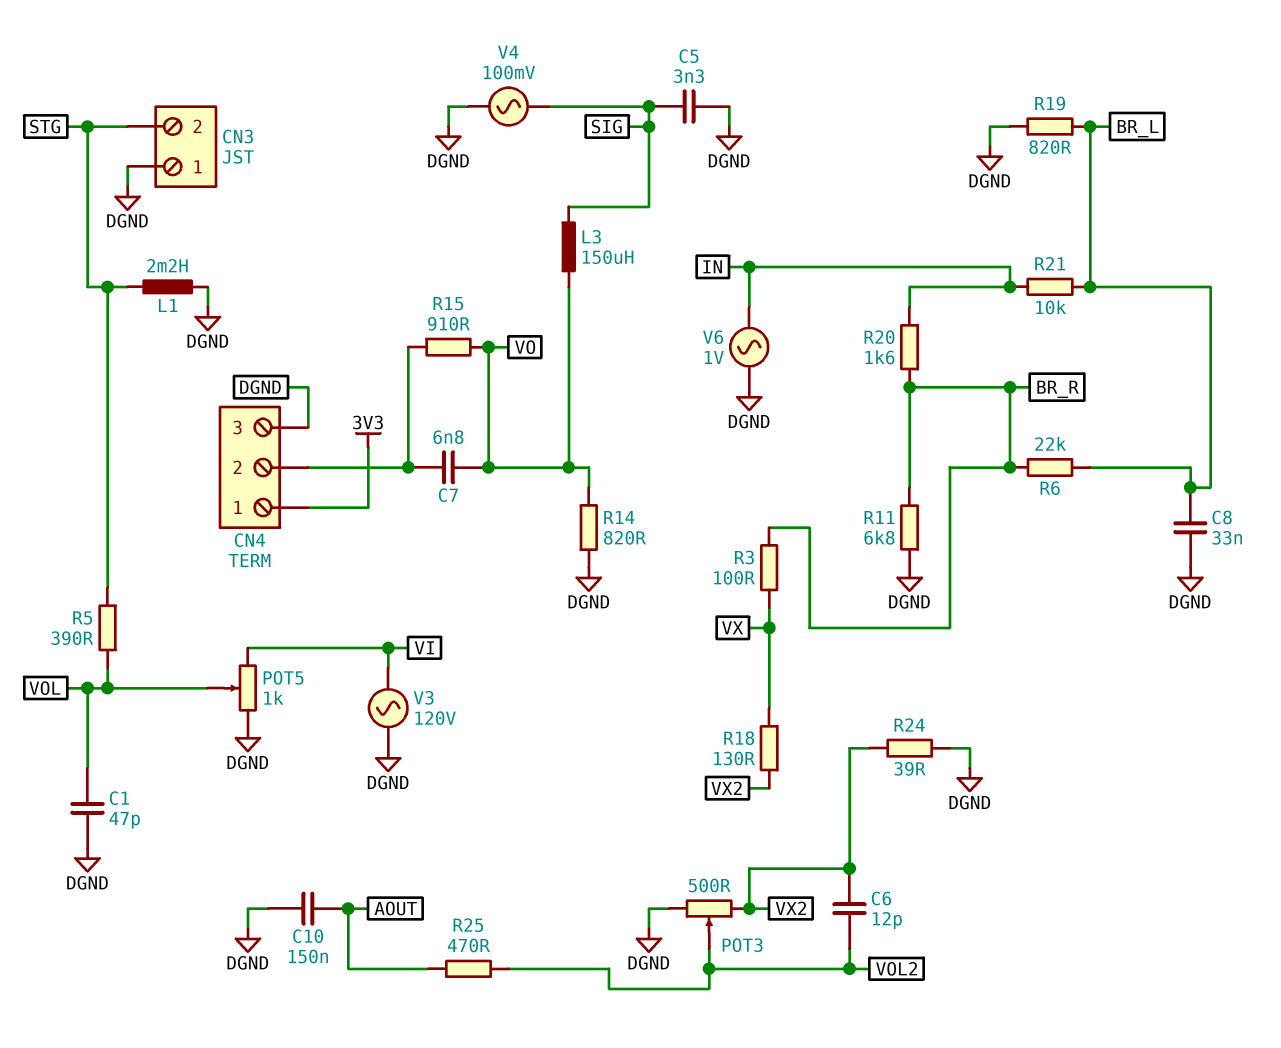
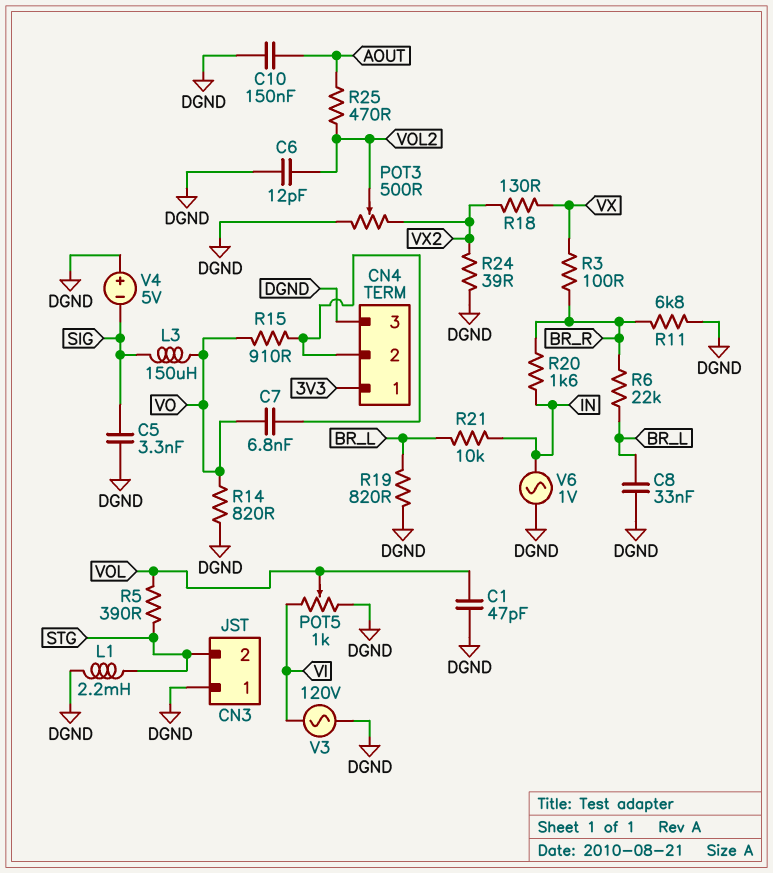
C6: 12pF (VOL2, VX2) -> 12pF (DGND, VOL2)
V4: AC 100mV (DGND, SIG) -> 5V (plus DGND, minus SIG)

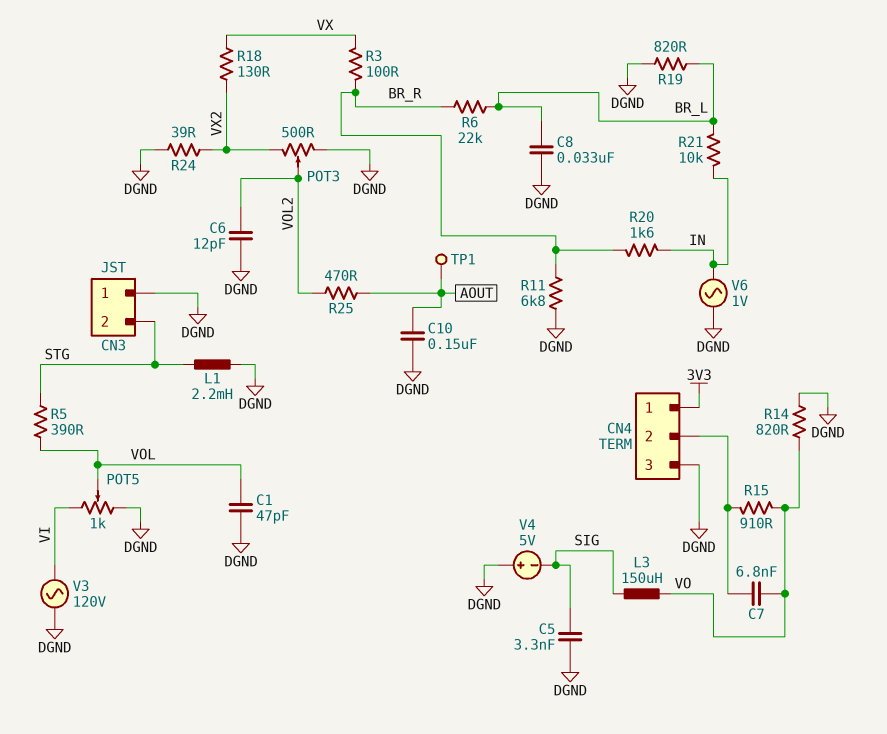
TP1: none -> test point (AOUT)

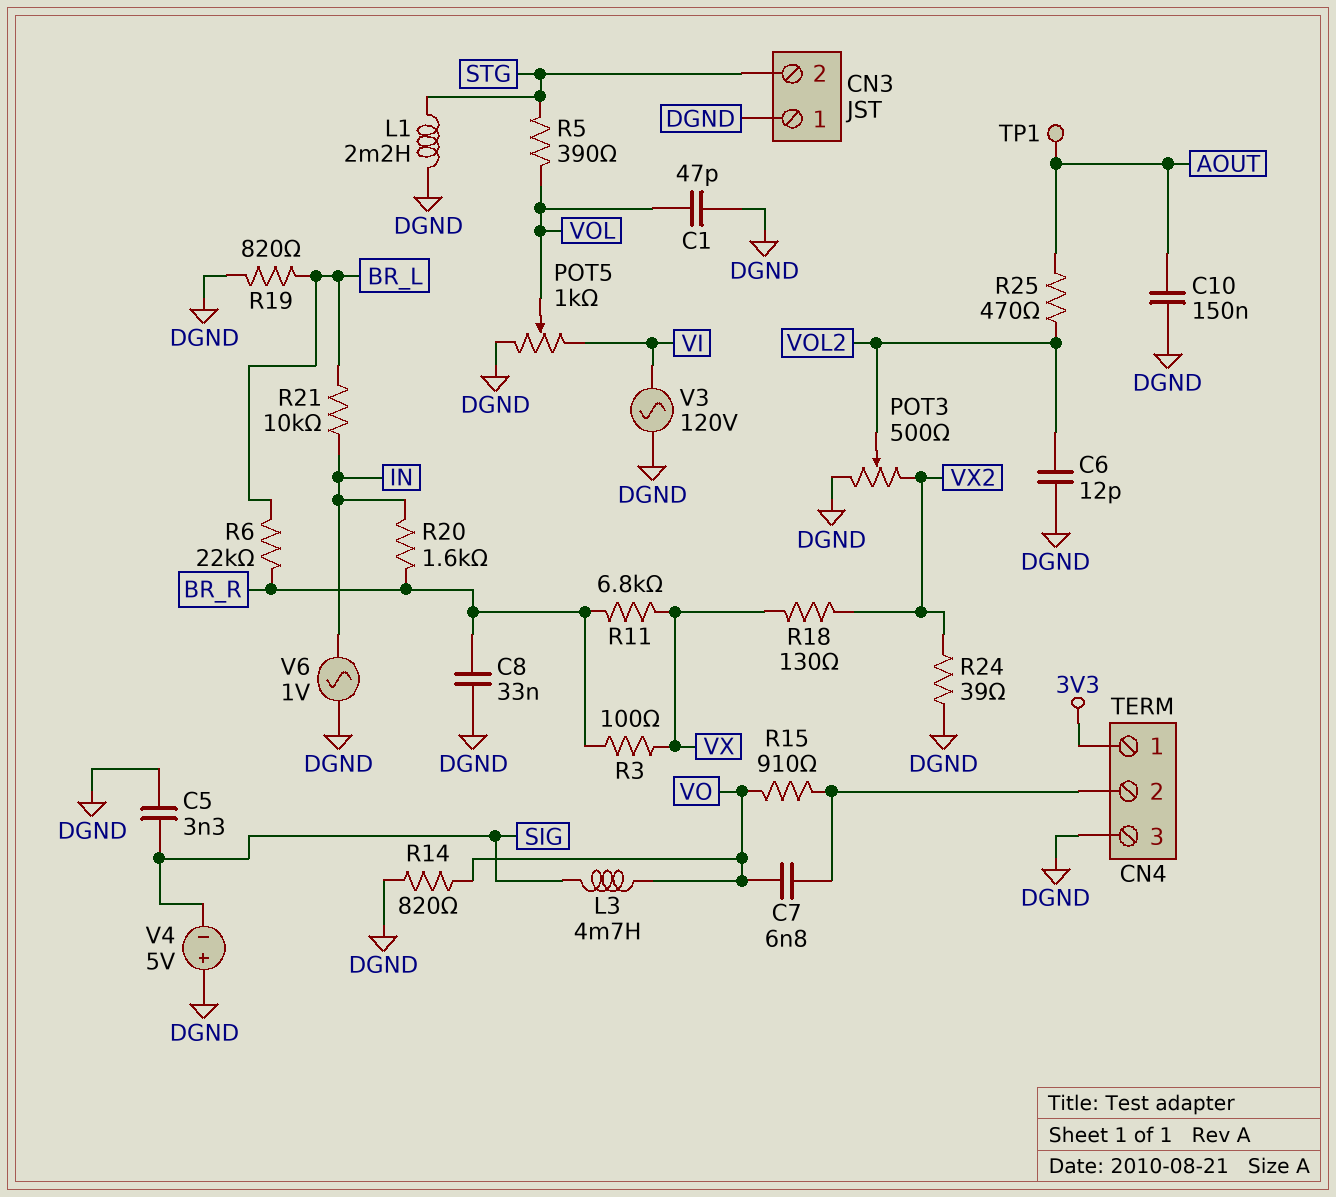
C8: 33nF (BR_L, DGND) -> 33nF (BR_R, DGND)
L3: 150uH (SIG, VO) -> 4.7mH (SIG, VO)
R11: 6.8k (BR_R, DGND) -> 6.8k (BR_R, VX)

